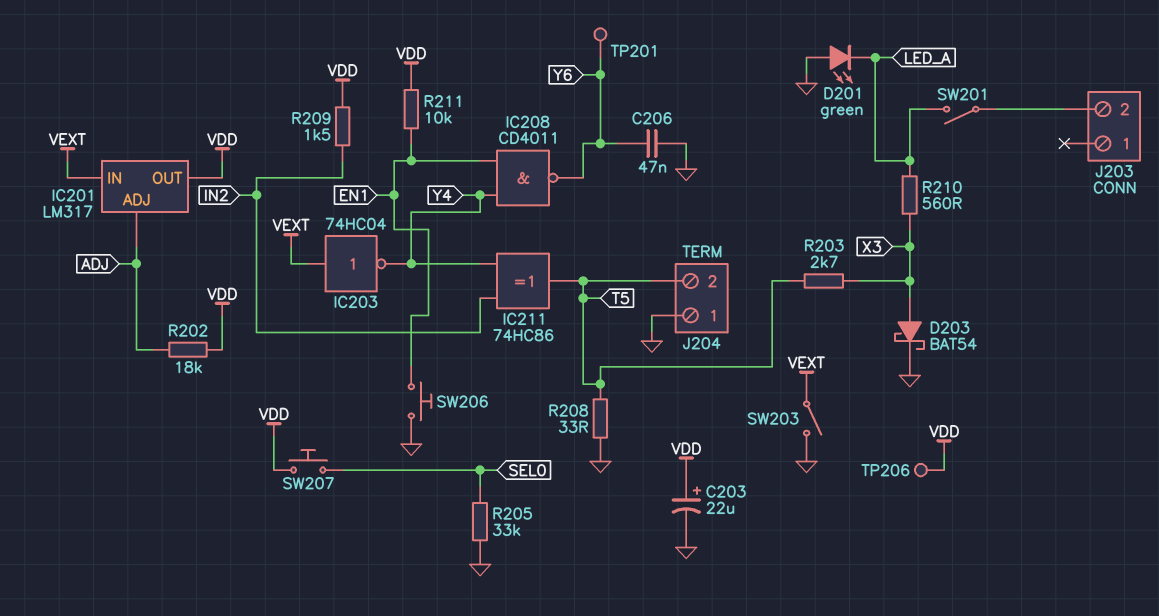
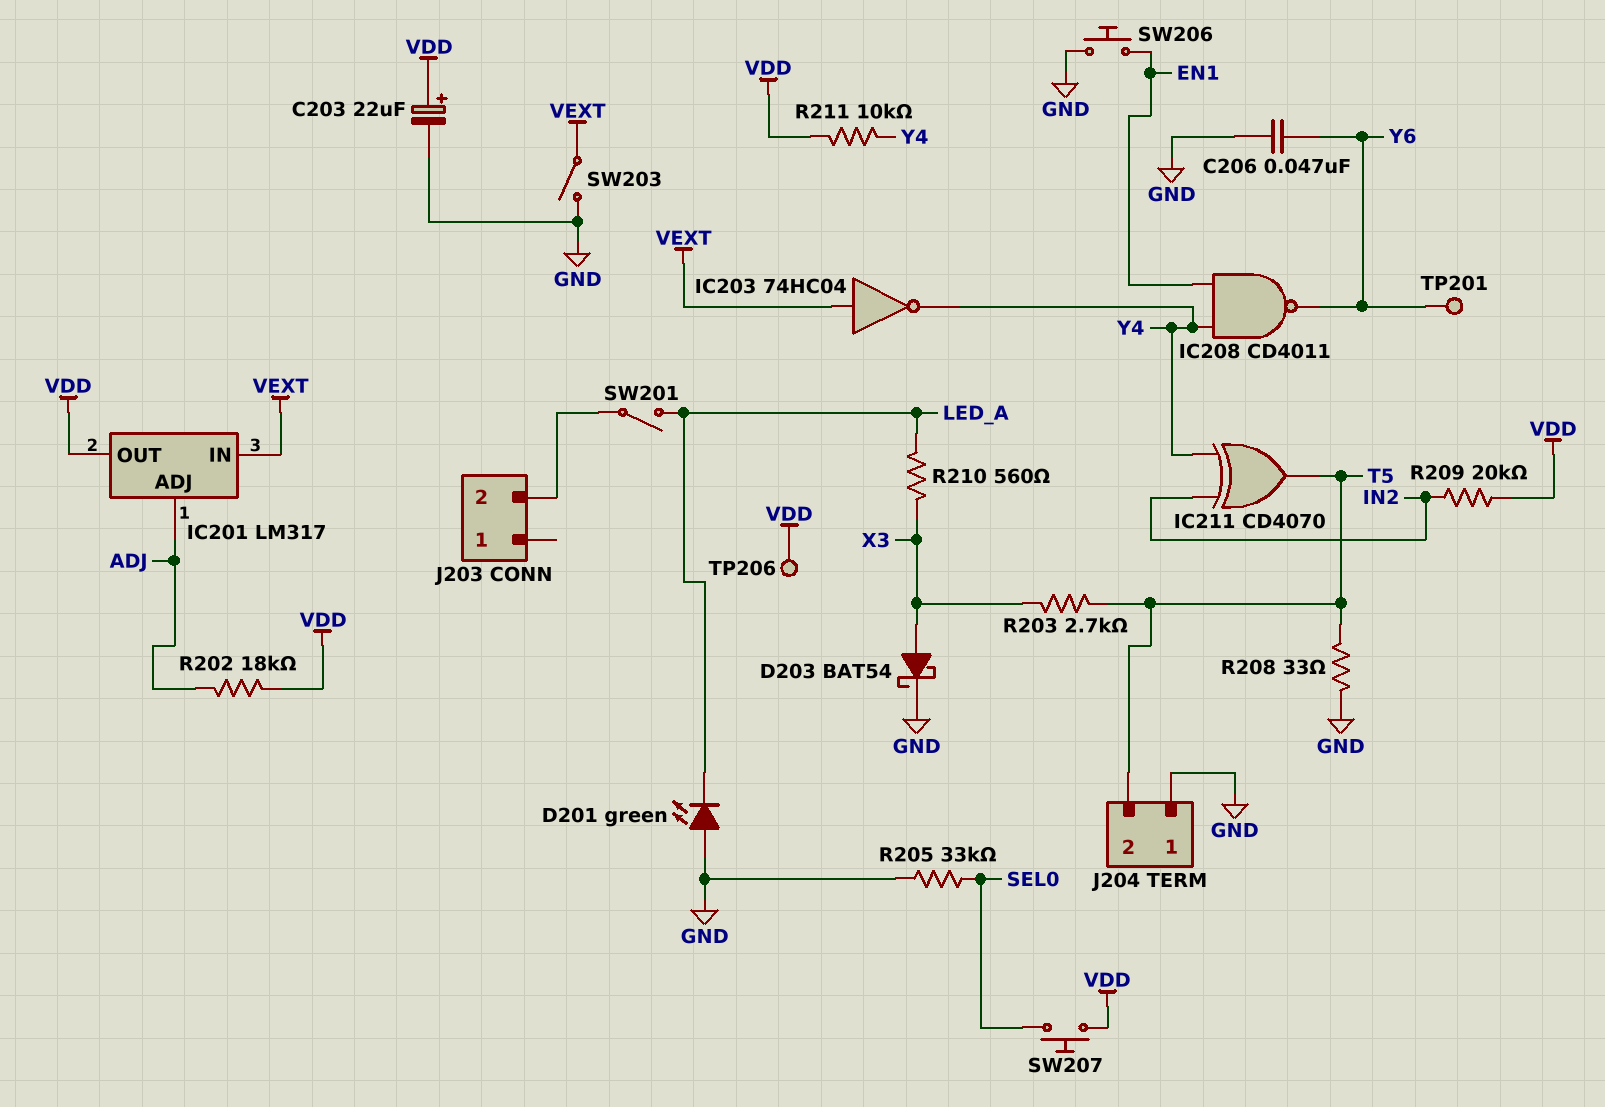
IC211: XOR 74HC86 (in IN2, in Y4, out T5) -> XOR CD4070 (in IN2, in Y4, out T5)
R209: 1.5k (IN2, VDD) -> 20k (IN2, VDD)
R211: 10k (EN1, VDD) -> 10k (VDD, Y4)

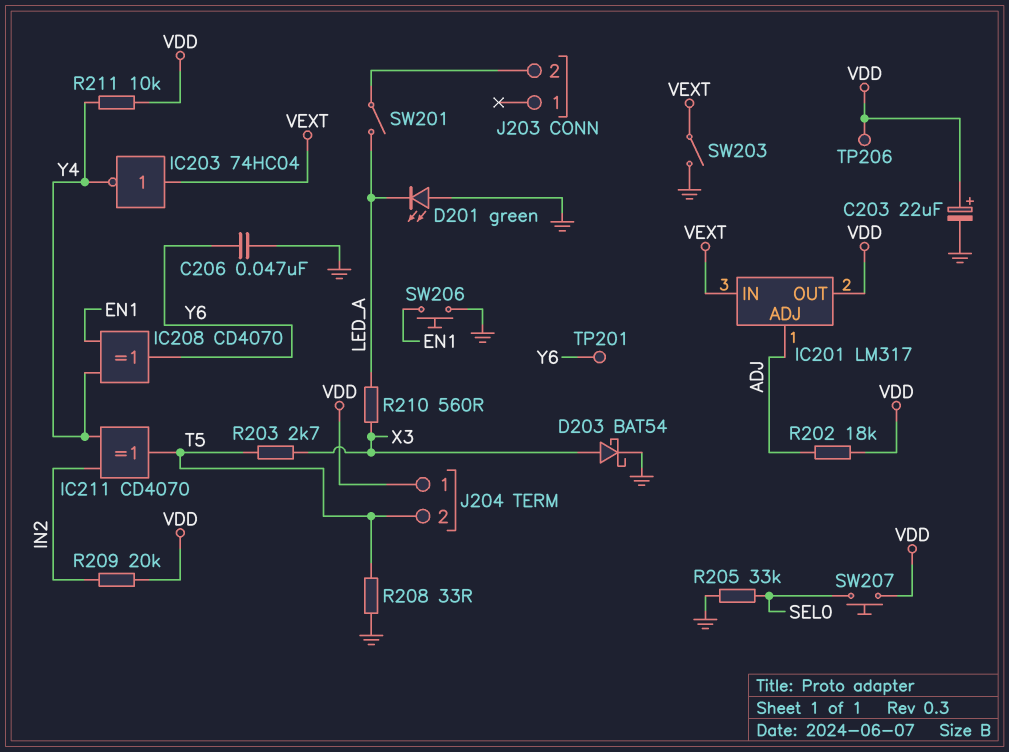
IC208: NAND CD4011 (in EN1, in Y4, out Y6) -> XOR CD4070 (in EN1, in Y4, out Y6)
J204 pin 1: GND -> VDD

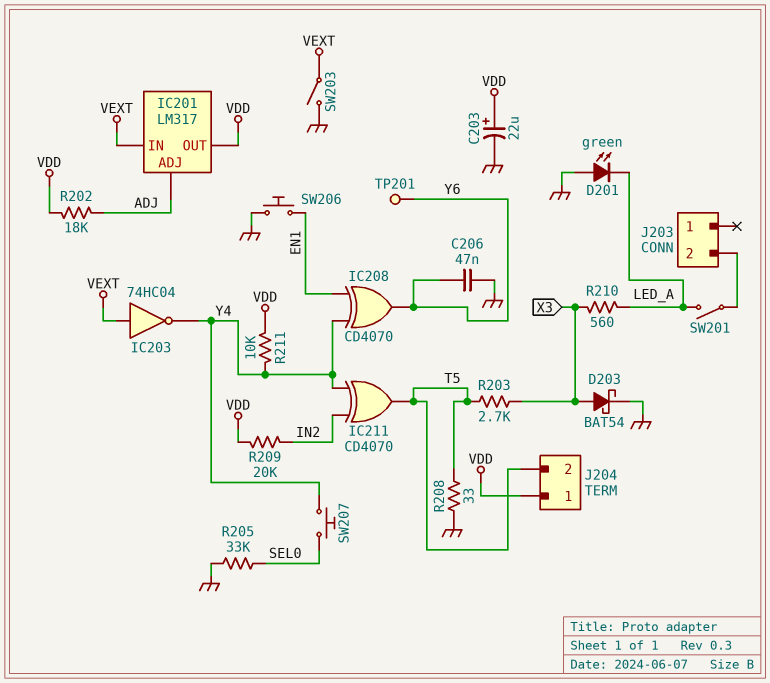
SW207: button (SEL0, VDD) -> button (SEL0, Y4)
TP206: test point (VDD) -> none

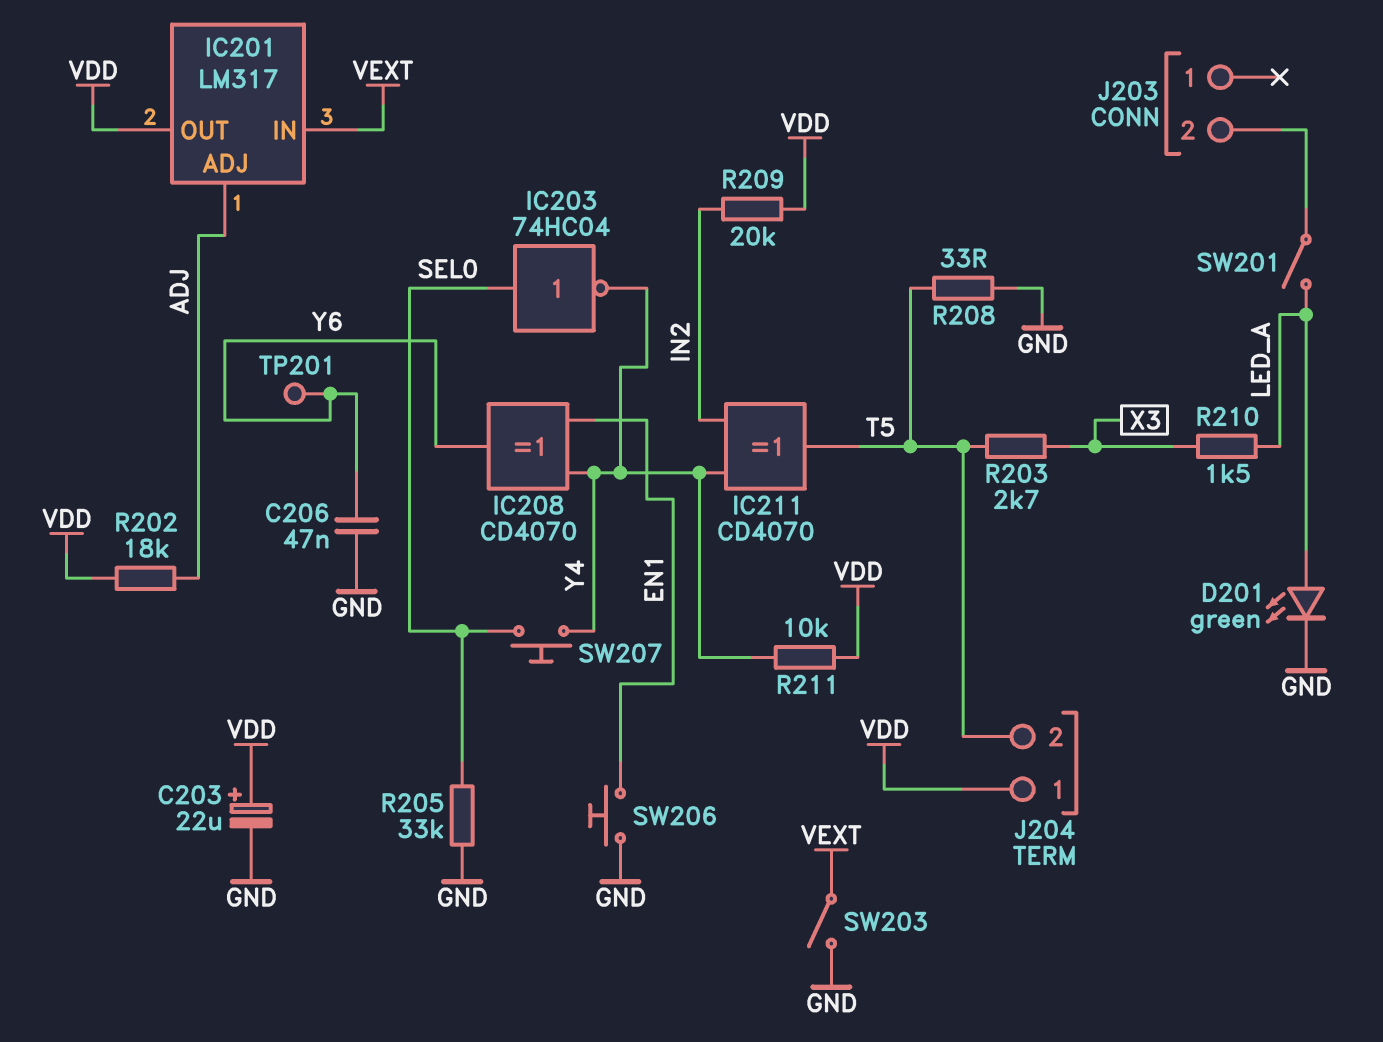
D201: LED green (A GND, K LED_A) -> LED green (A LED_A, K GND)
D203: schottky BAT54 (A X3, K GND) -> none
IC203: NOT 74HC04 (in VEXT, out Y4) -> NOT 74HC04 (in SEL0, out Y4)
R210: 560 (LED_A, X3) -> 1.5k (LED_A, X3)

